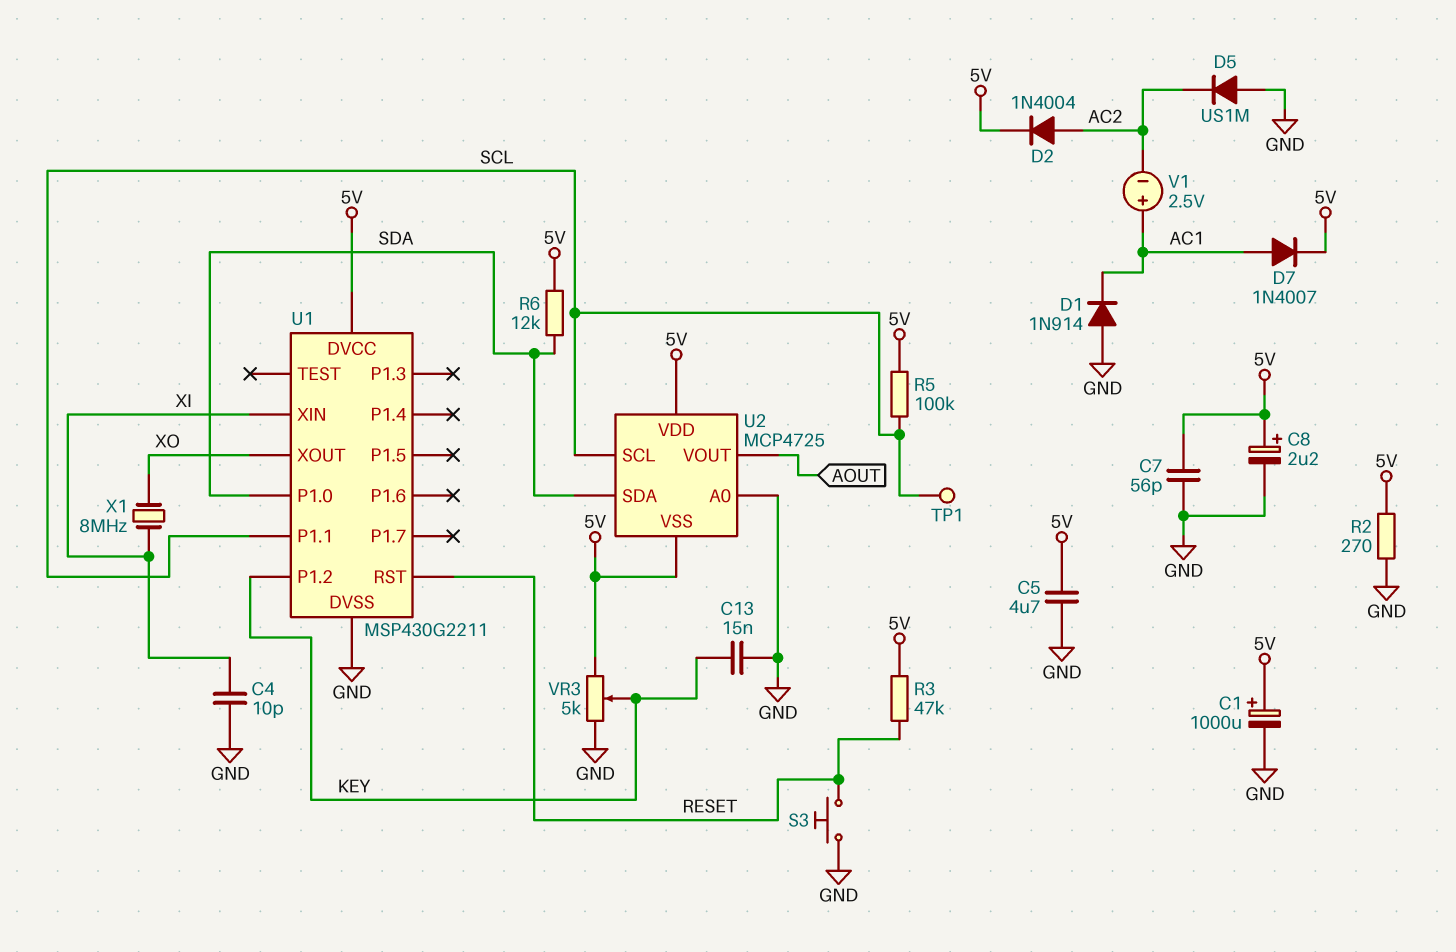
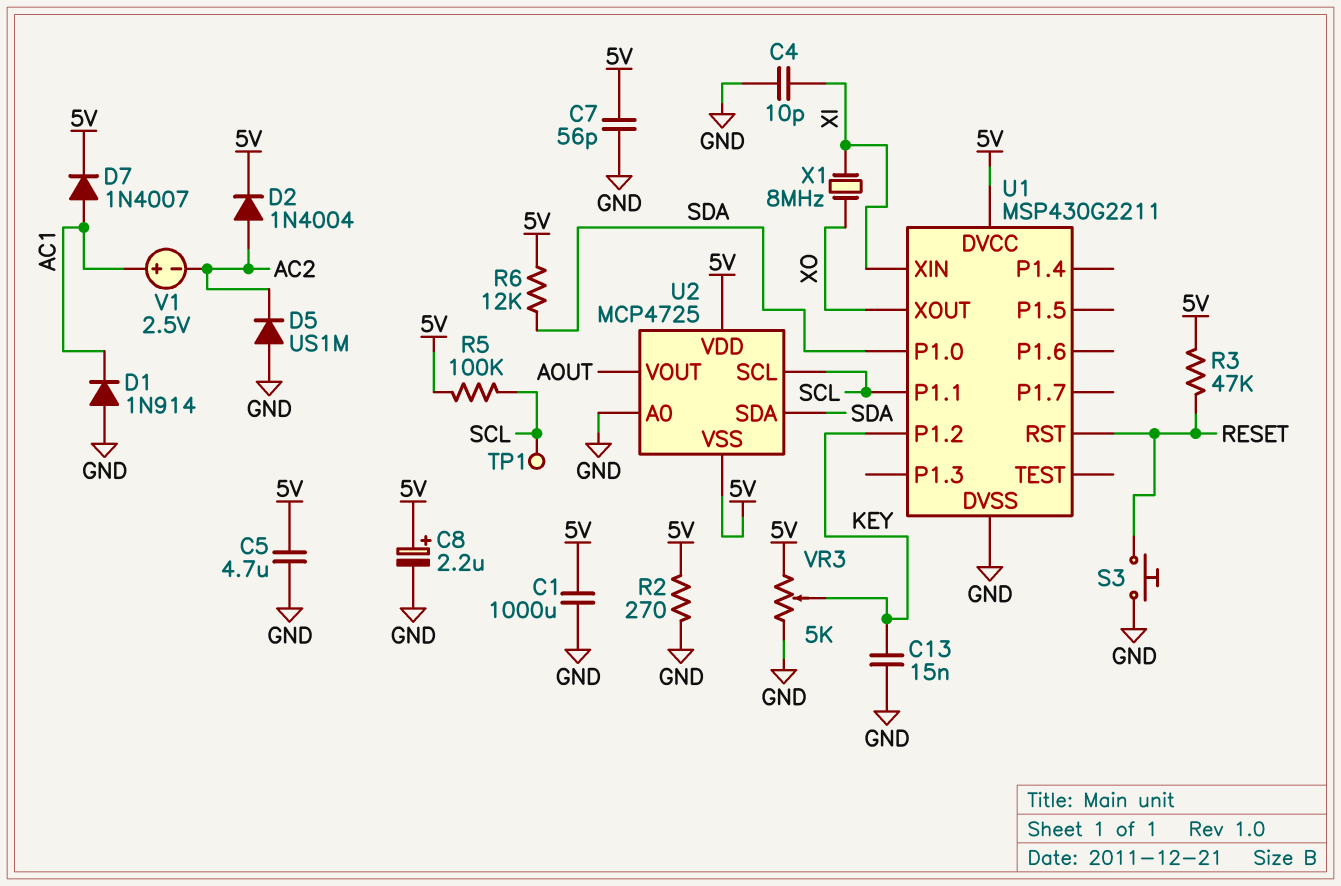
C1: 1000uF (plus 5V, minus GND) -> 1000uF (5V, GND)

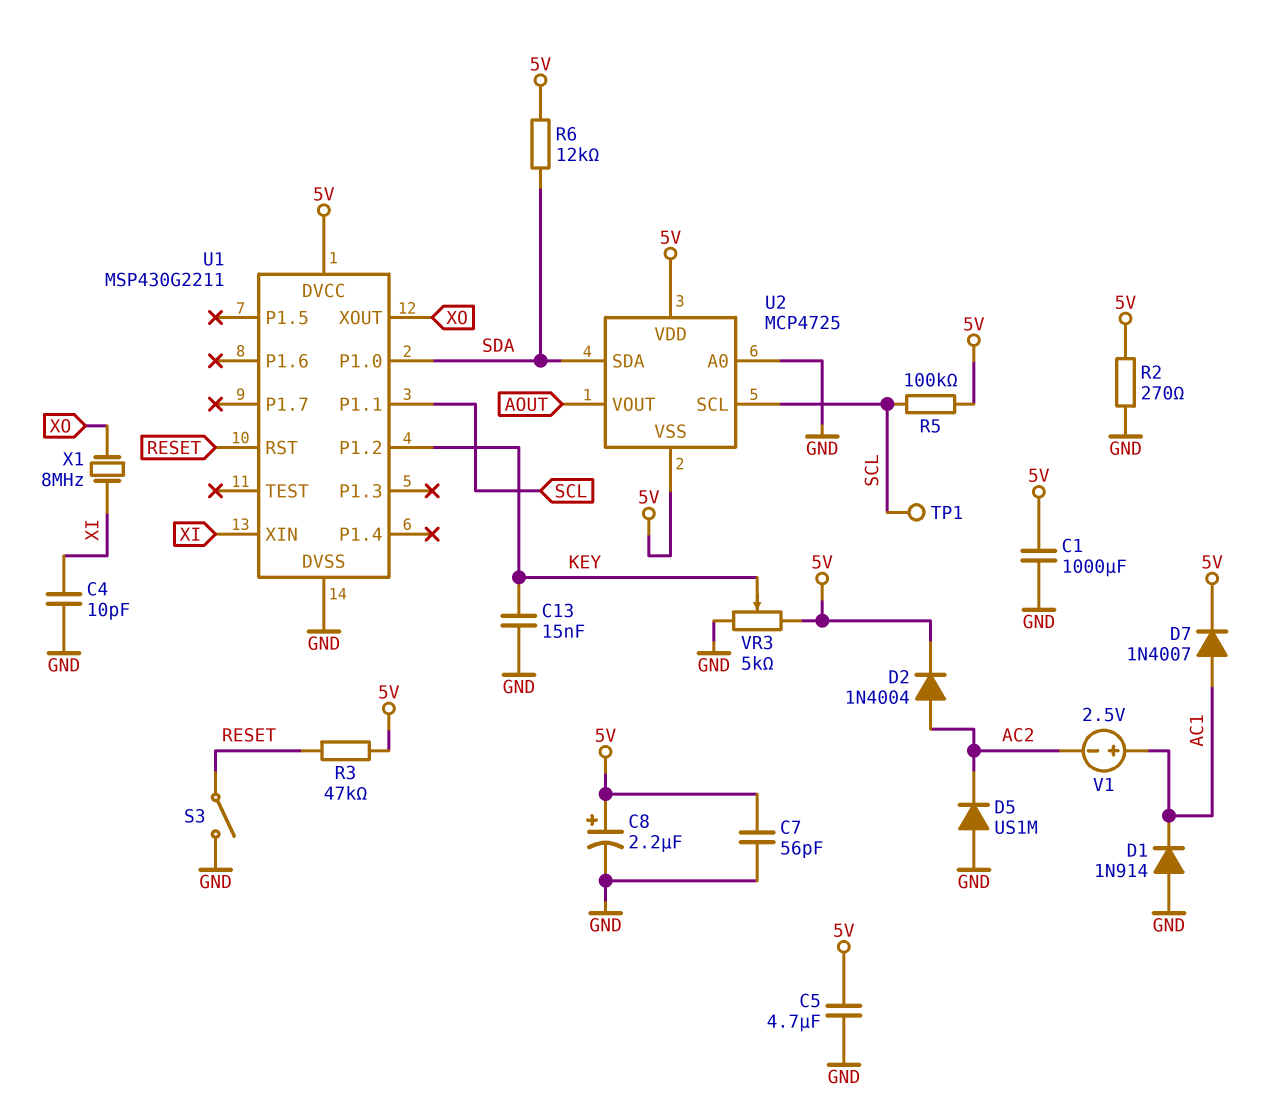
S3: button (GND, RESET) -> switch (GND, RESET)

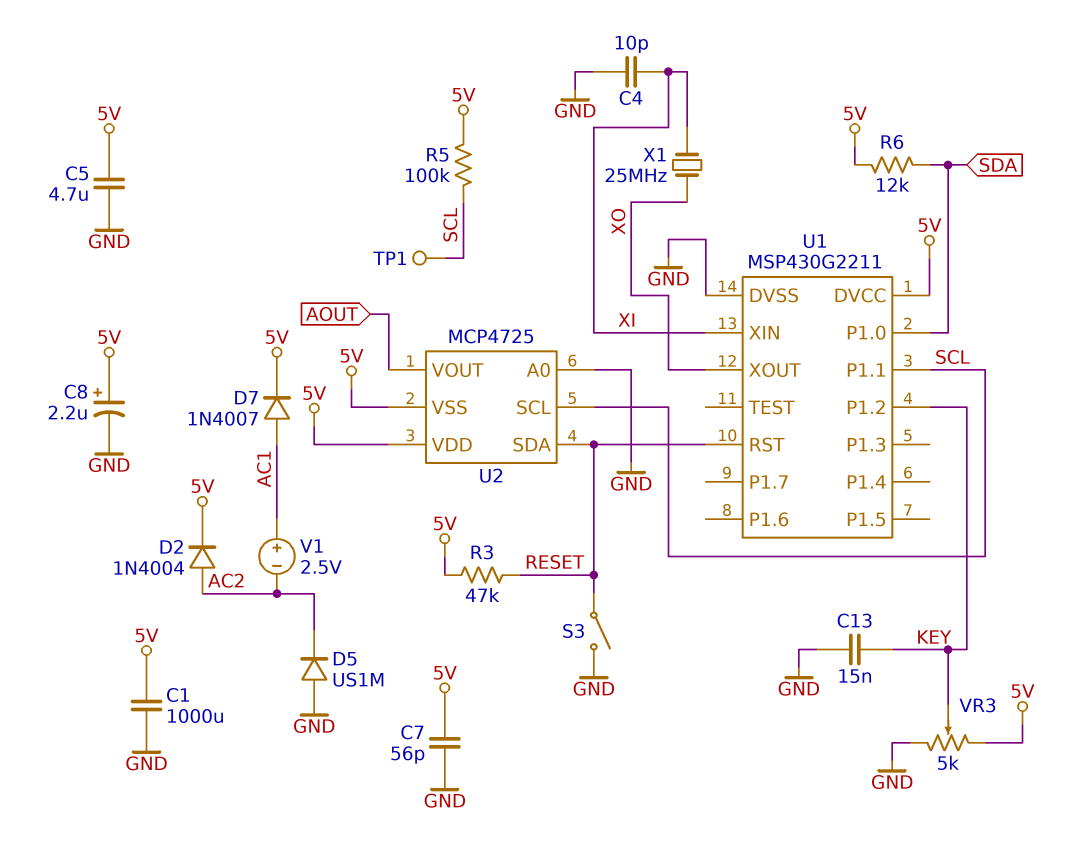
D1: diode 1N914 (A GND, K AC1) -> none
R2: 270 (5V, GND) -> none
U2 pin SDA: SDA -> RESET
X1: 8MHz (XI, XO) -> 25MHz (XI, XO)

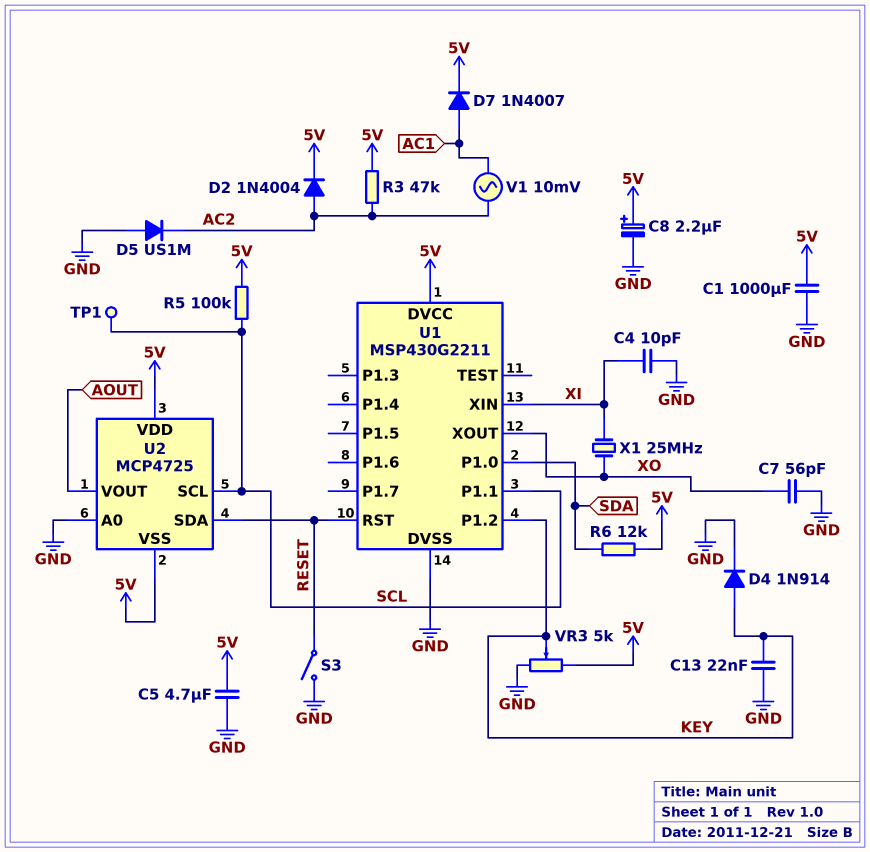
C7: 56pF (5V, GND) -> 56pF (GND, XO)
C13: 15nF (GND, KEY) -> 22nF (GND, KEY)
D4: none -> diode 1N914 (A KEY, K GND)
R3: 47k (5V, RESET) -> 47k (5V, AC2)
V1: 2.5V (plus AC1, minus AC2) -> AC 10mV (AC1, AC2)

